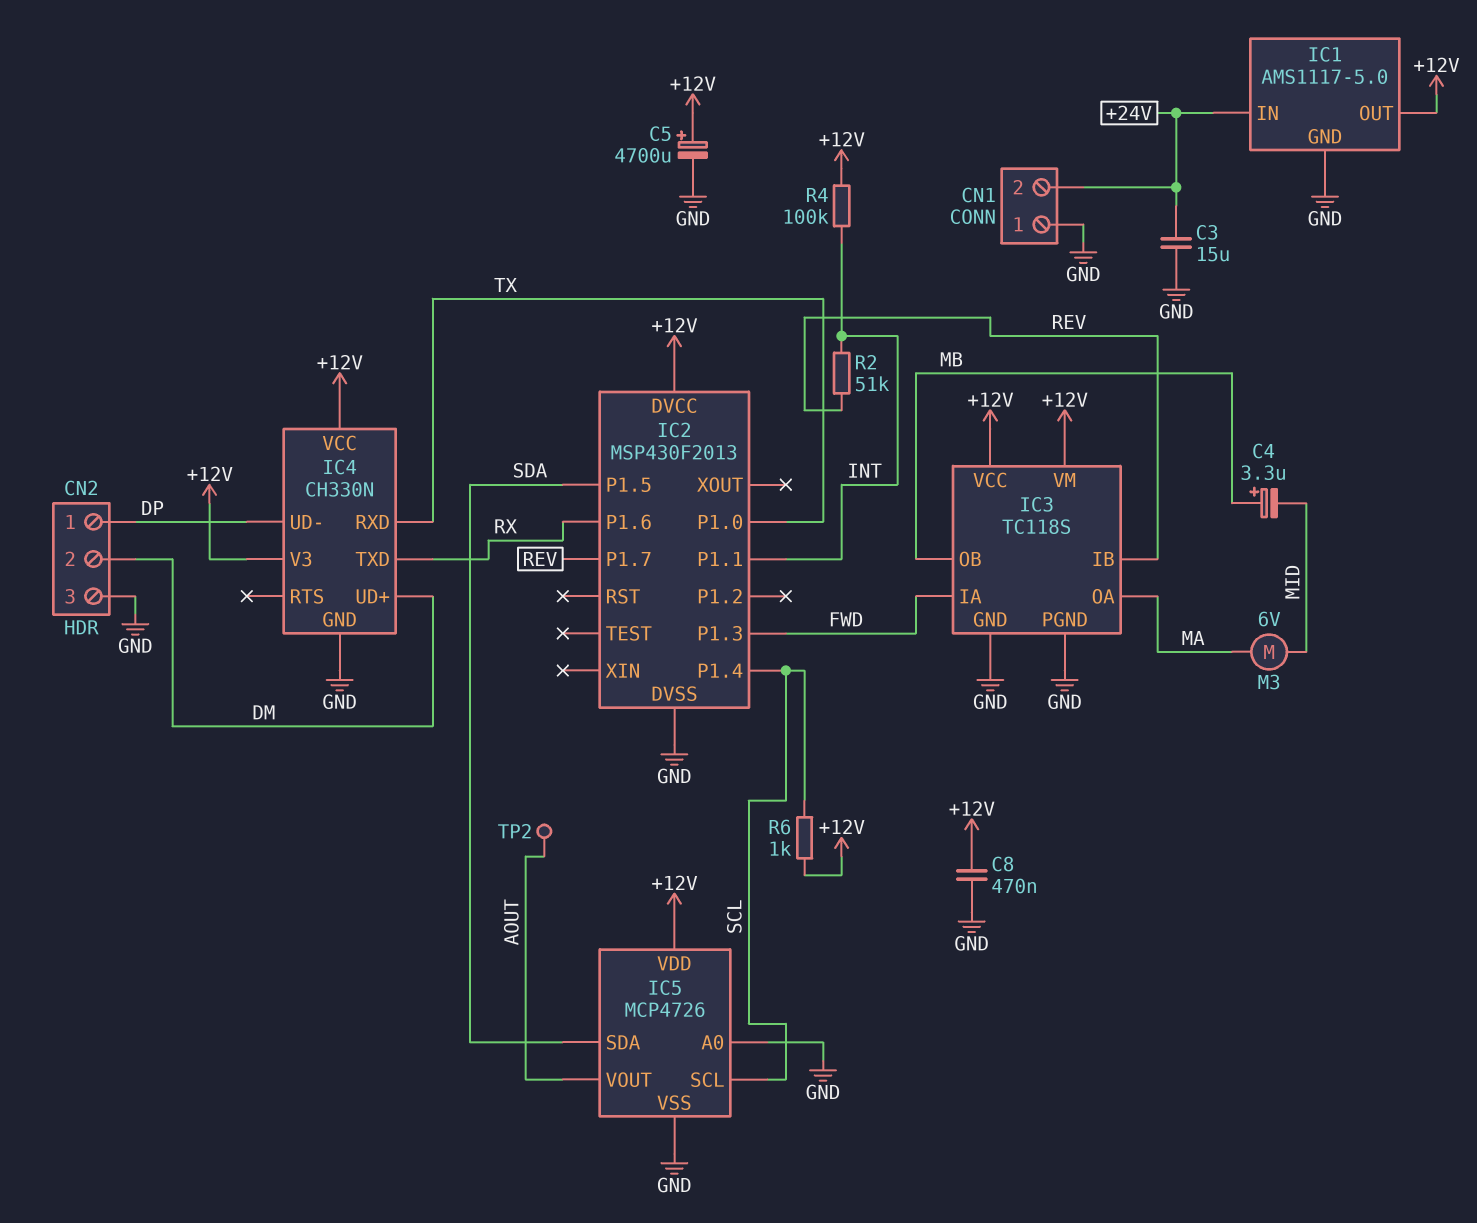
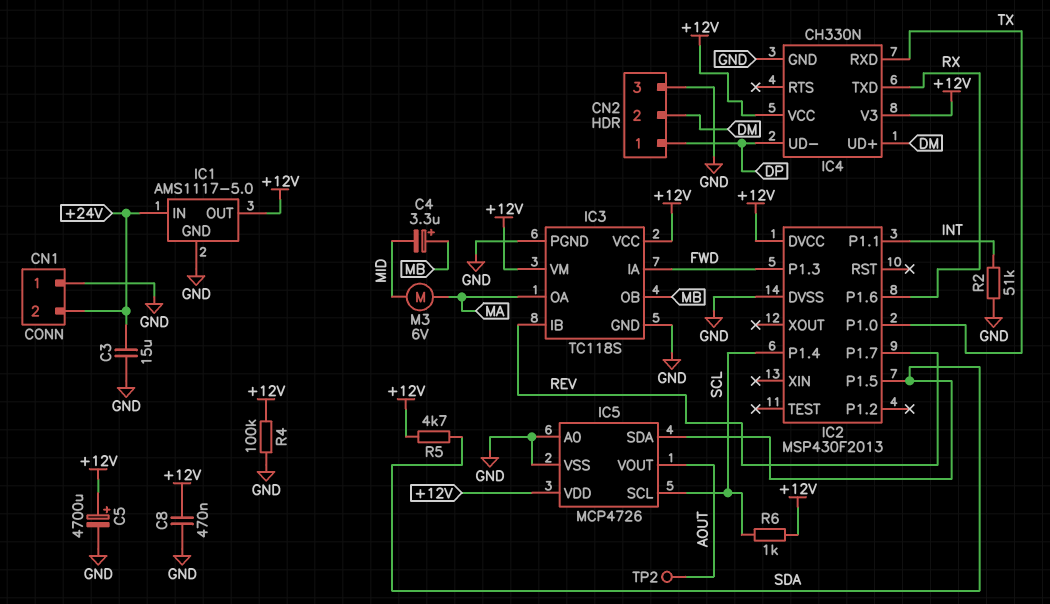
R2: 51k (INT, REV) -> 51k (GND, INT)
R4: 100k (+12V, INT) -> 100k (+12V, GND)
R5: none -> 4.7k (+12V, SDA)

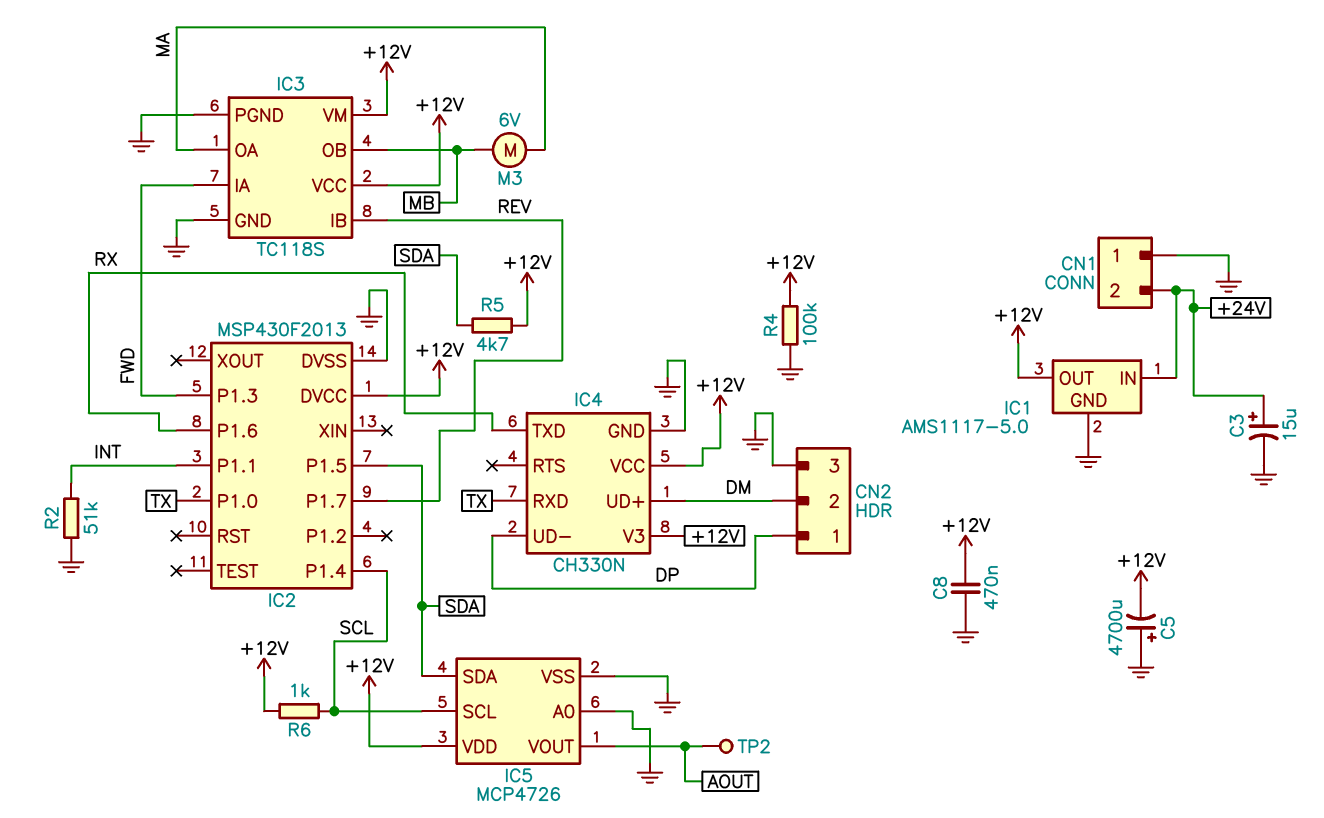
C3: 15uF (+24V, GND) -> 15uF (plus +24V, minus GND)
C4: 3.3uF (plus MB, minus MID) -> none
C5: 4700uF (plus +12V, minus GND) -> 4700uF (plus GND, minus +12V)
M3: motor 6V (MA, MID) -> motor 6V (MA, MB)

